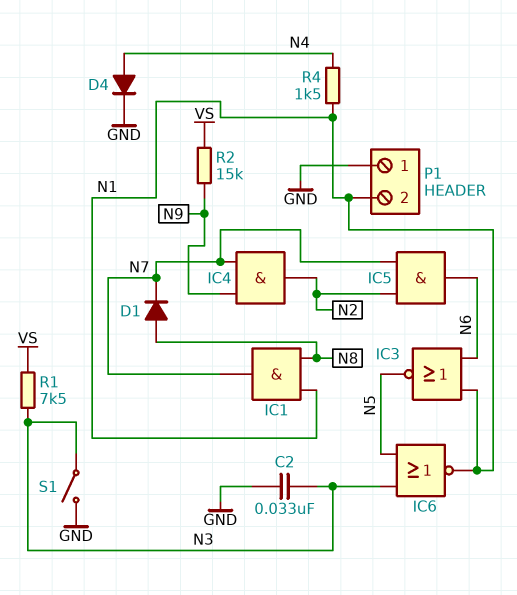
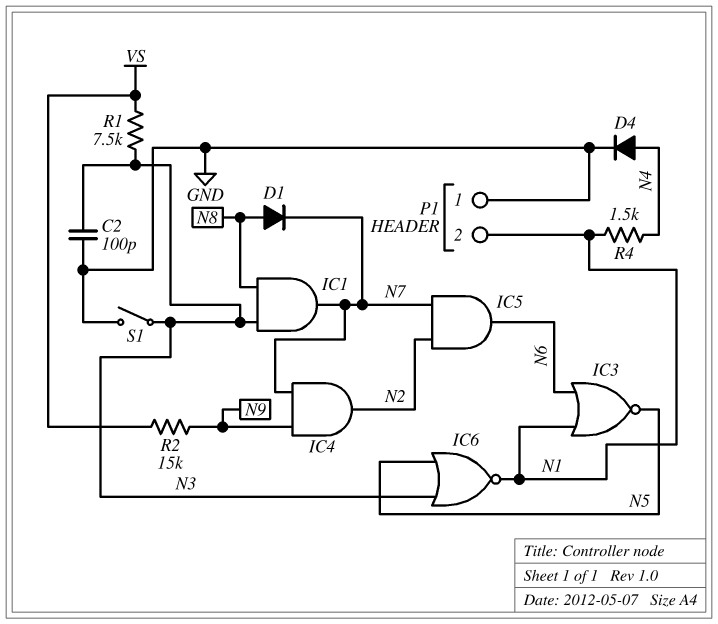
C2: 33nF (GND, N3) -> 100pF (GND, N3)
IC1: AND (in N1, in N8, out N7) -> AND (in N3, in N8, out N7)

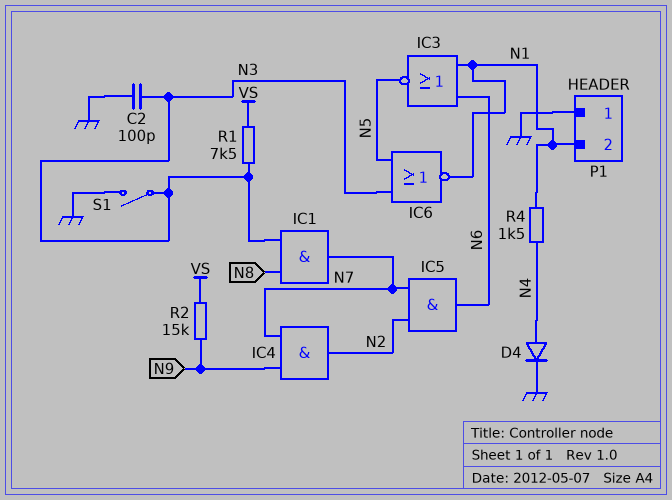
D1: diode (A N8, K N7) -> none

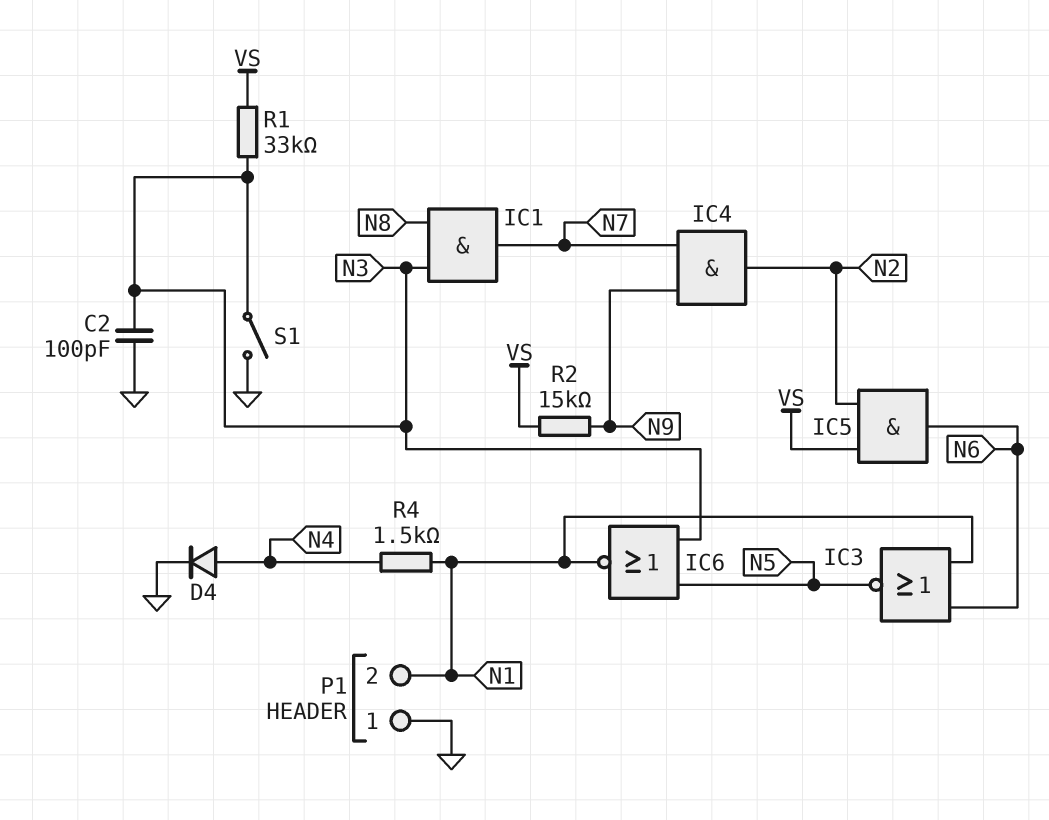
IC5: AND (in N2, in N7, out N6) -> AND (in N2, in VS, out N6)
R1: 7.5k (N3, VS) -> 33k (N3, VS)

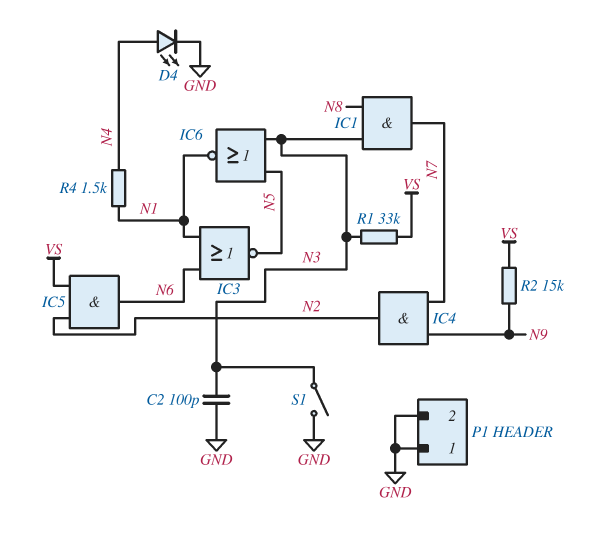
D4: diode (A N4, K GND) -> LED (A N4, K GND)
P1 pin 2: N1 -> GND

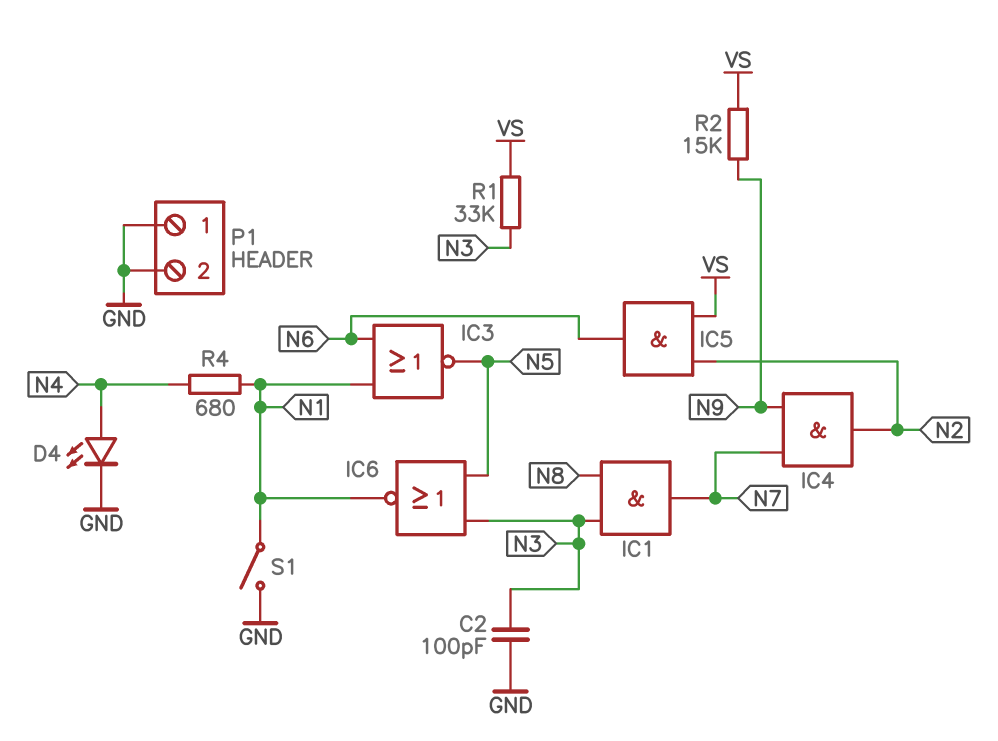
R4: 1.5k (N1, N4) -> 680 (N1, N4)
S1: switch (GND, N3) -> switch (GND, N1)

